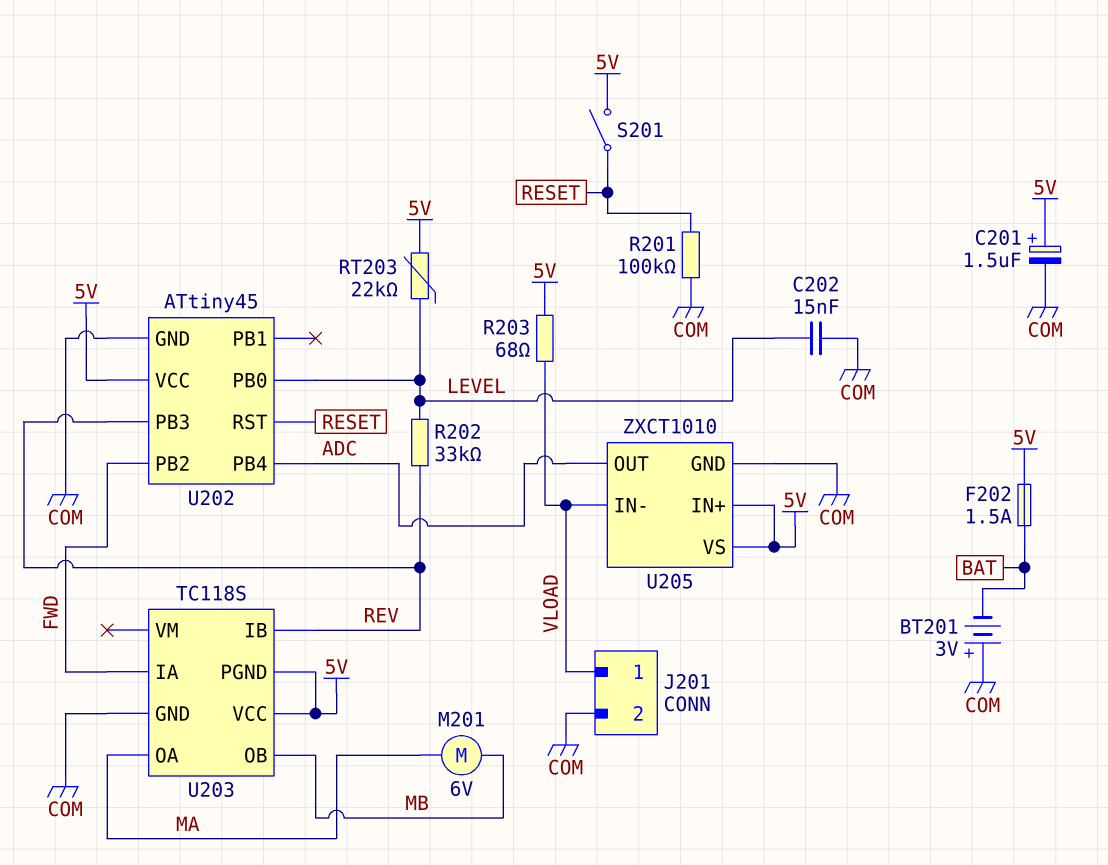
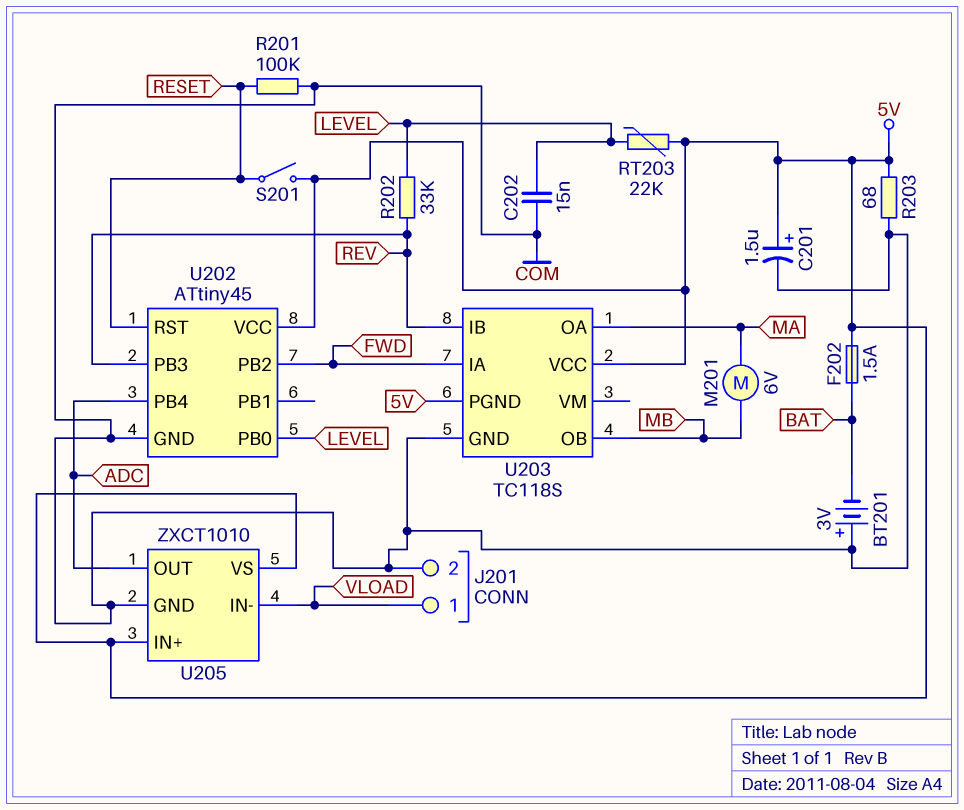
R203: 68 (5V, VLOAD) -> 68 (5V, COM)

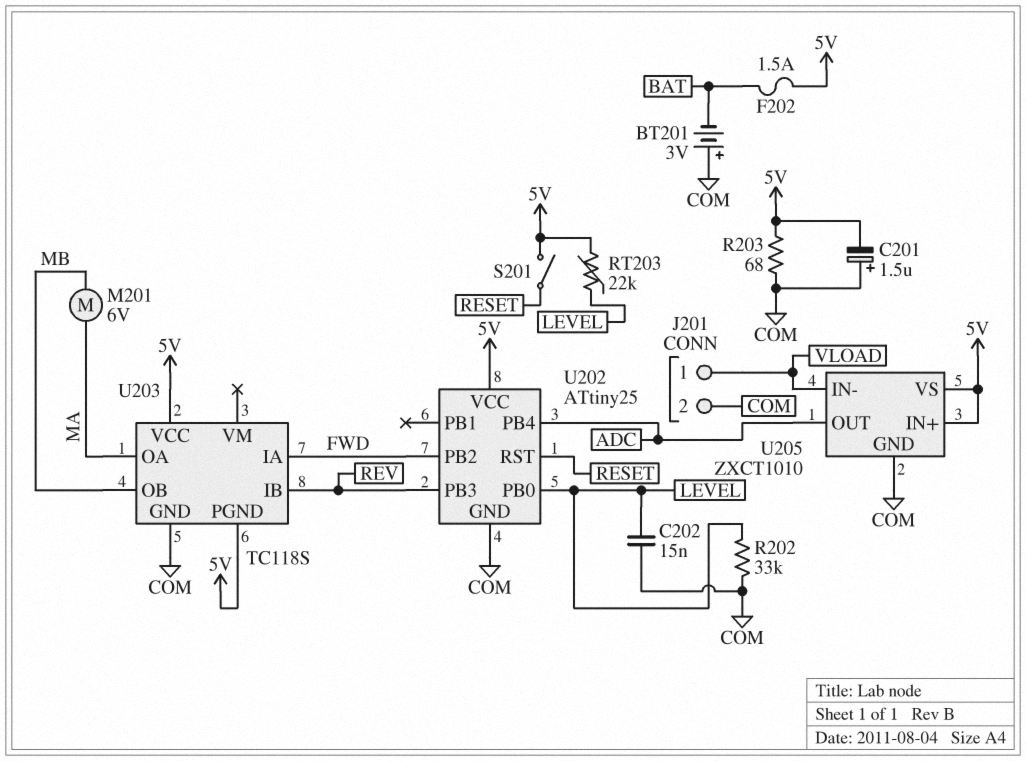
C201: 1.5uF (plus 5V, minus COM) -> 1.5uF (plus COM, minus 5V)
R201: 100k (COM, RESET) -> none
R202: 33k (LEVEL, REV) -> 33k (COM, LEVEL)
U202: ATtiny45 -> ATtiny25

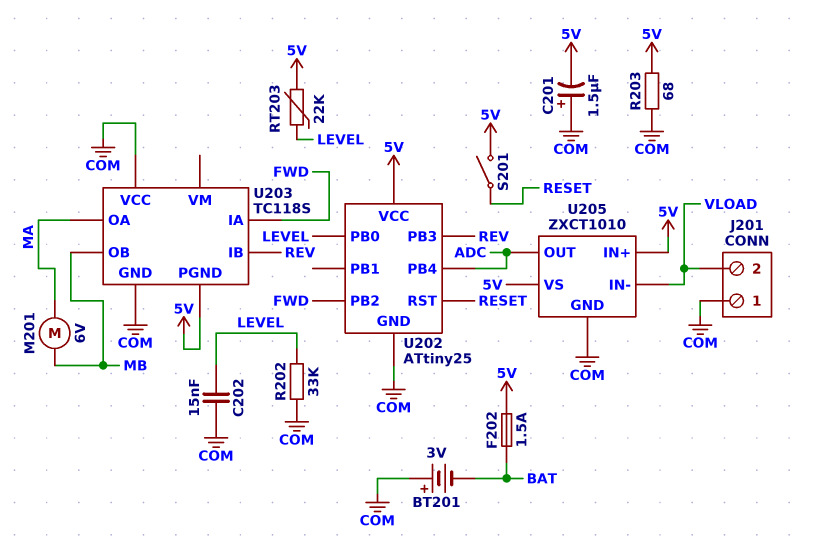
J201 pin 1: VLOAD -> COM
J201 pin 2: COM -> VLOAD
U203 pin VCC: 5V -> COM

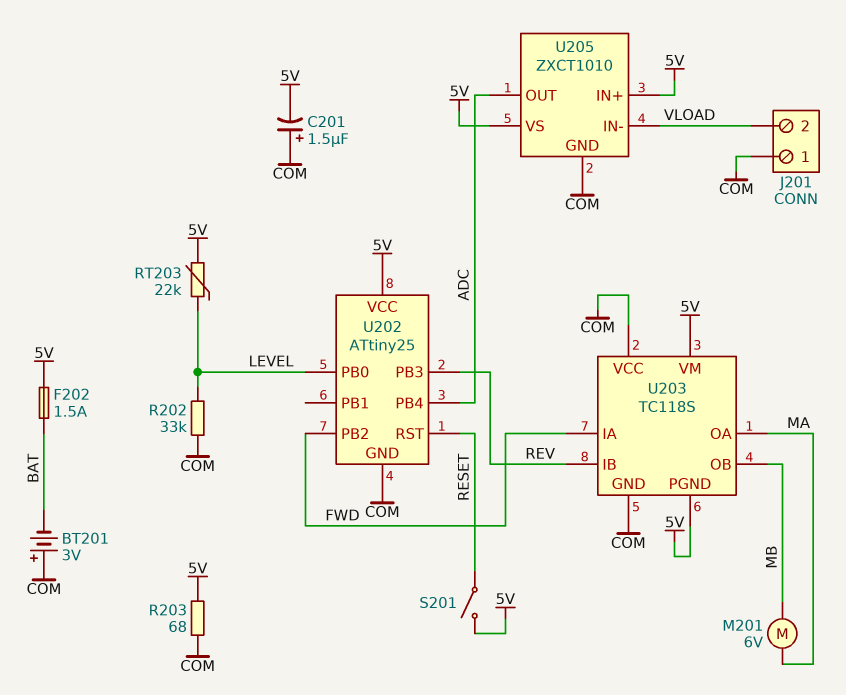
C202: 15nF (COM, LEVEL) -> none
U203 pin VM: none -> 5V

